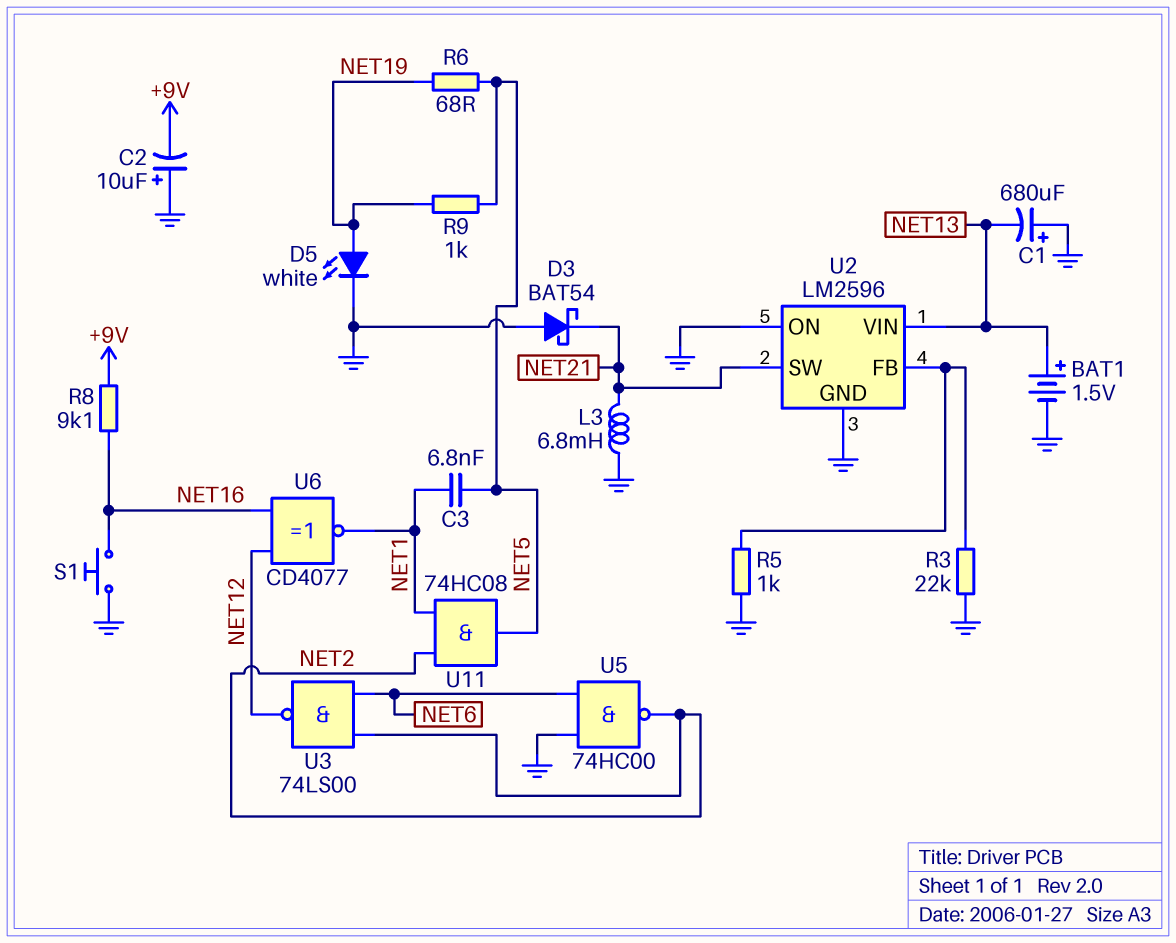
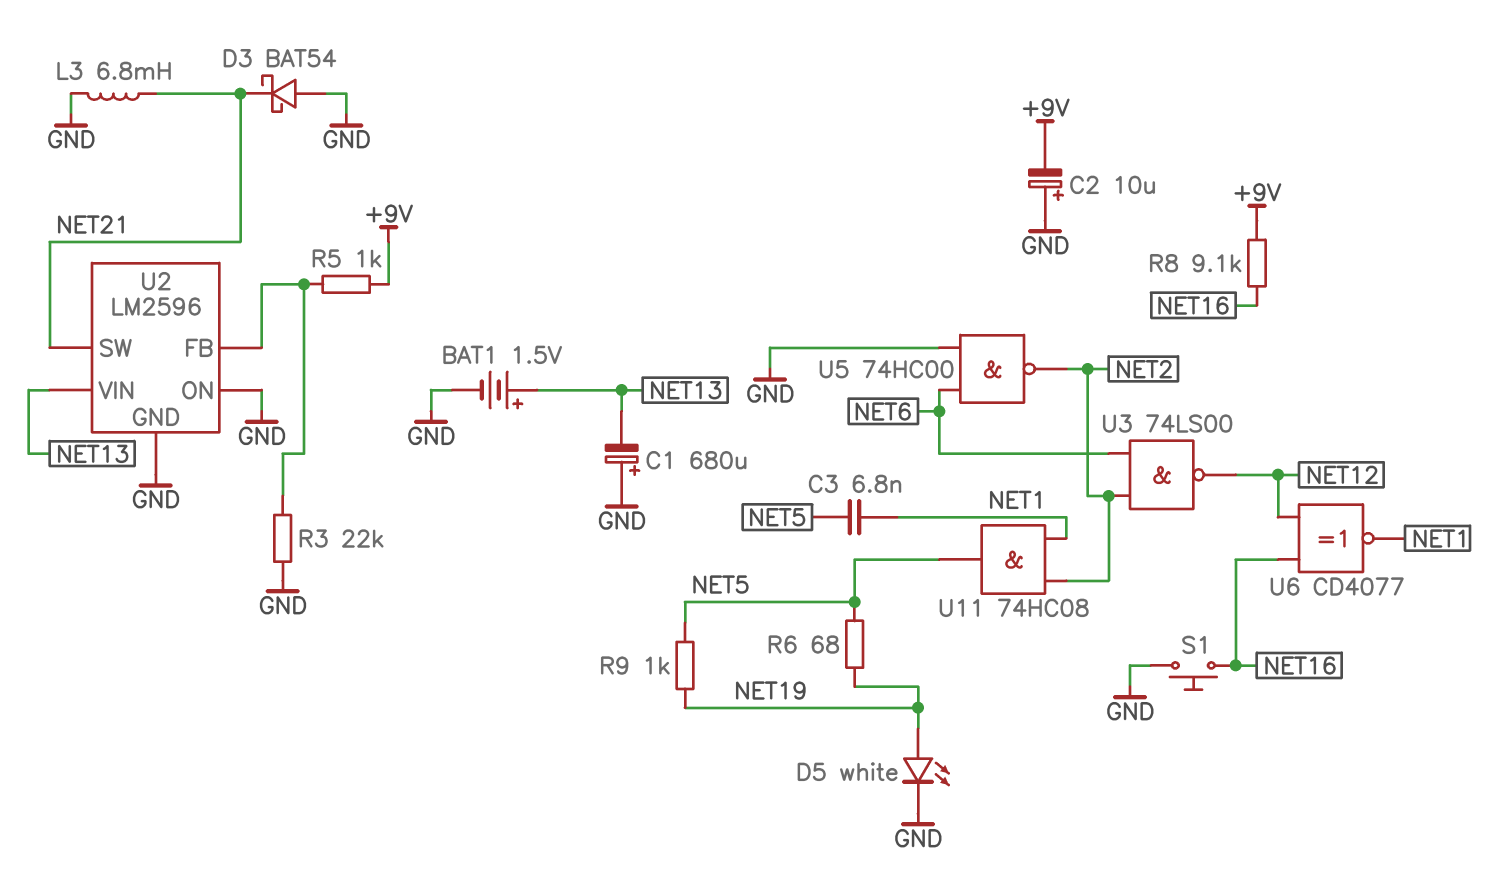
R5: 1k (GND, U2/FB) -> 1k (+9V, U2/FB)

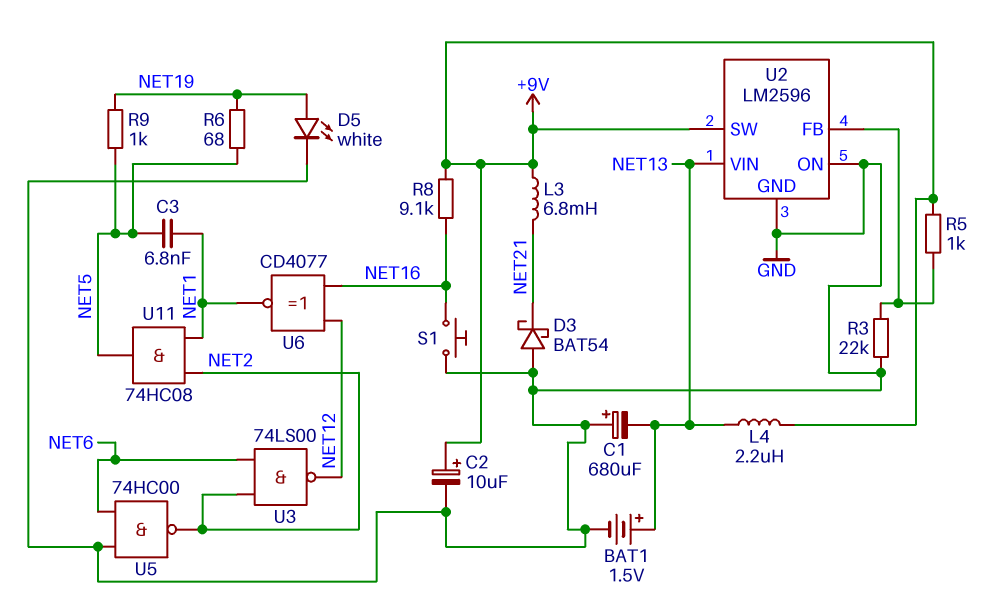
C2: 10uF (plus GND, minus +9V) -> 10uF (plus +9V, minus GND)
L3: 6.8mH (GND, NET21) -> 6.8mH (+9V, NET21)
L4: none -> 2.2uH (+9V, NET13)
U2 pin SW: NET21 -> +9V

